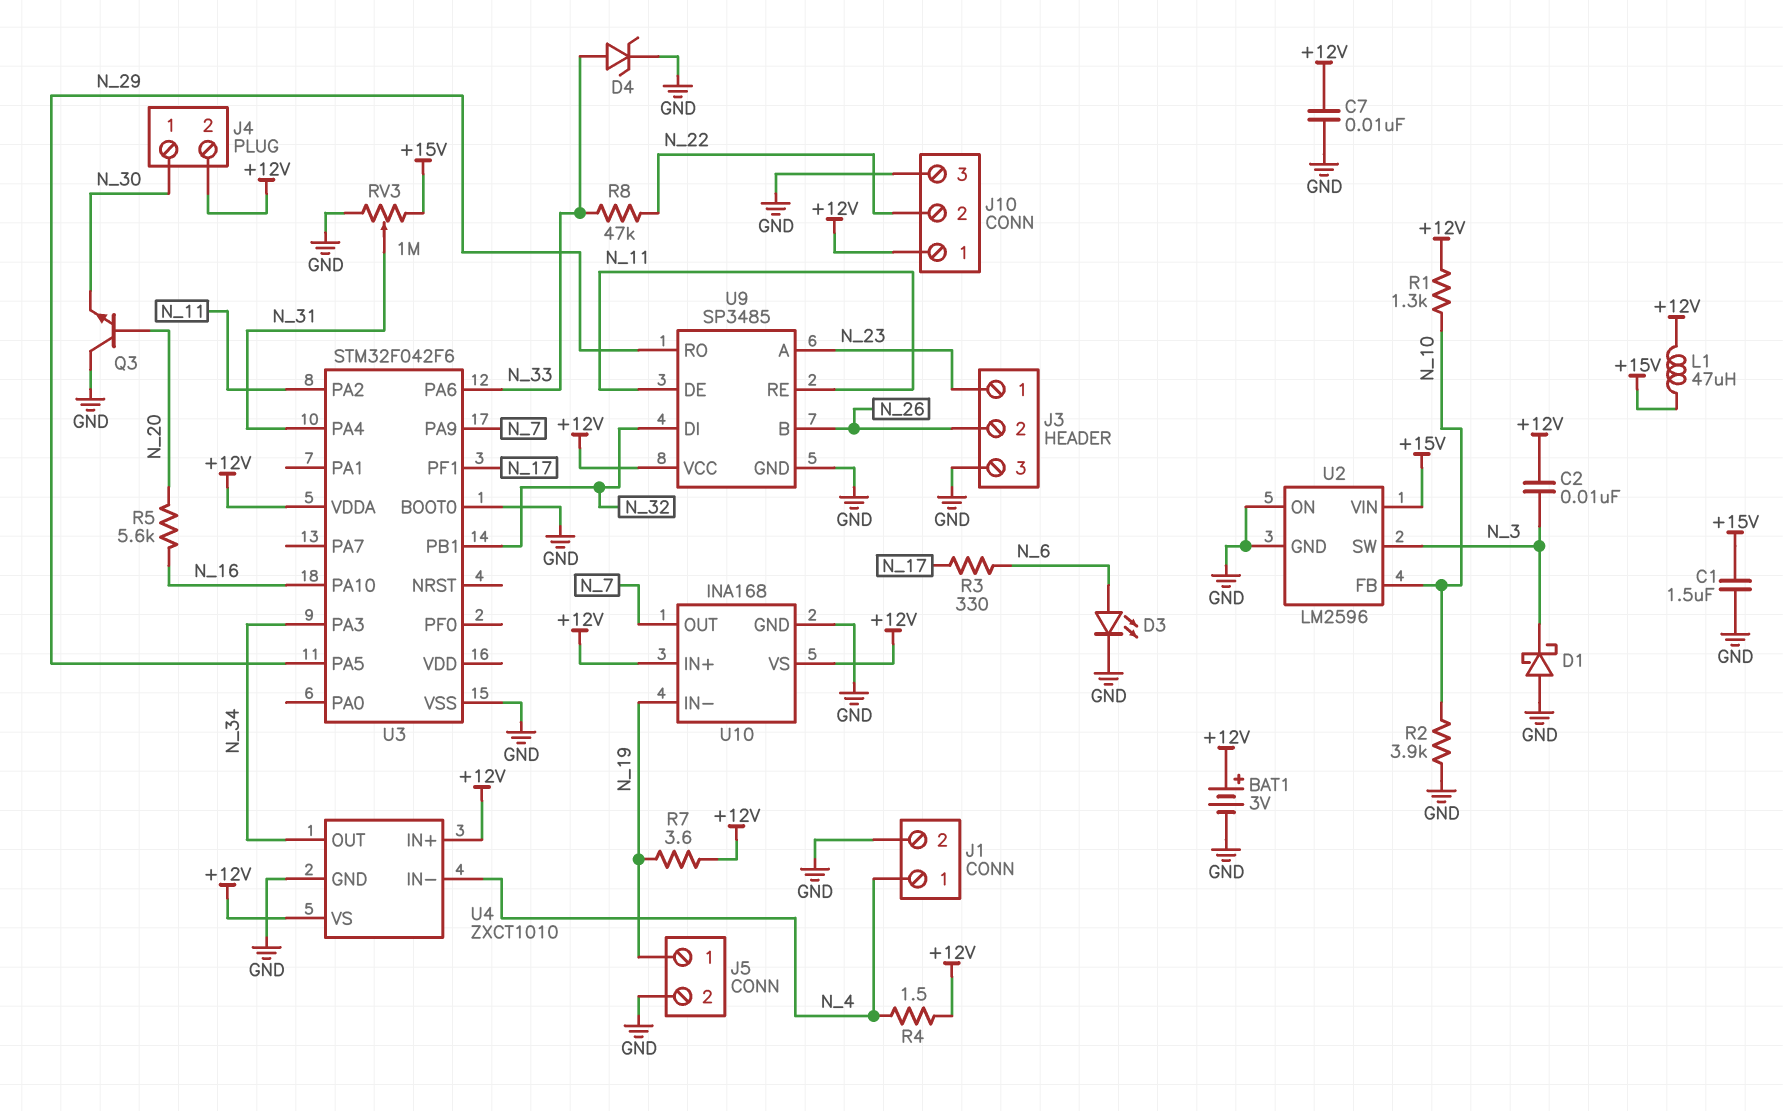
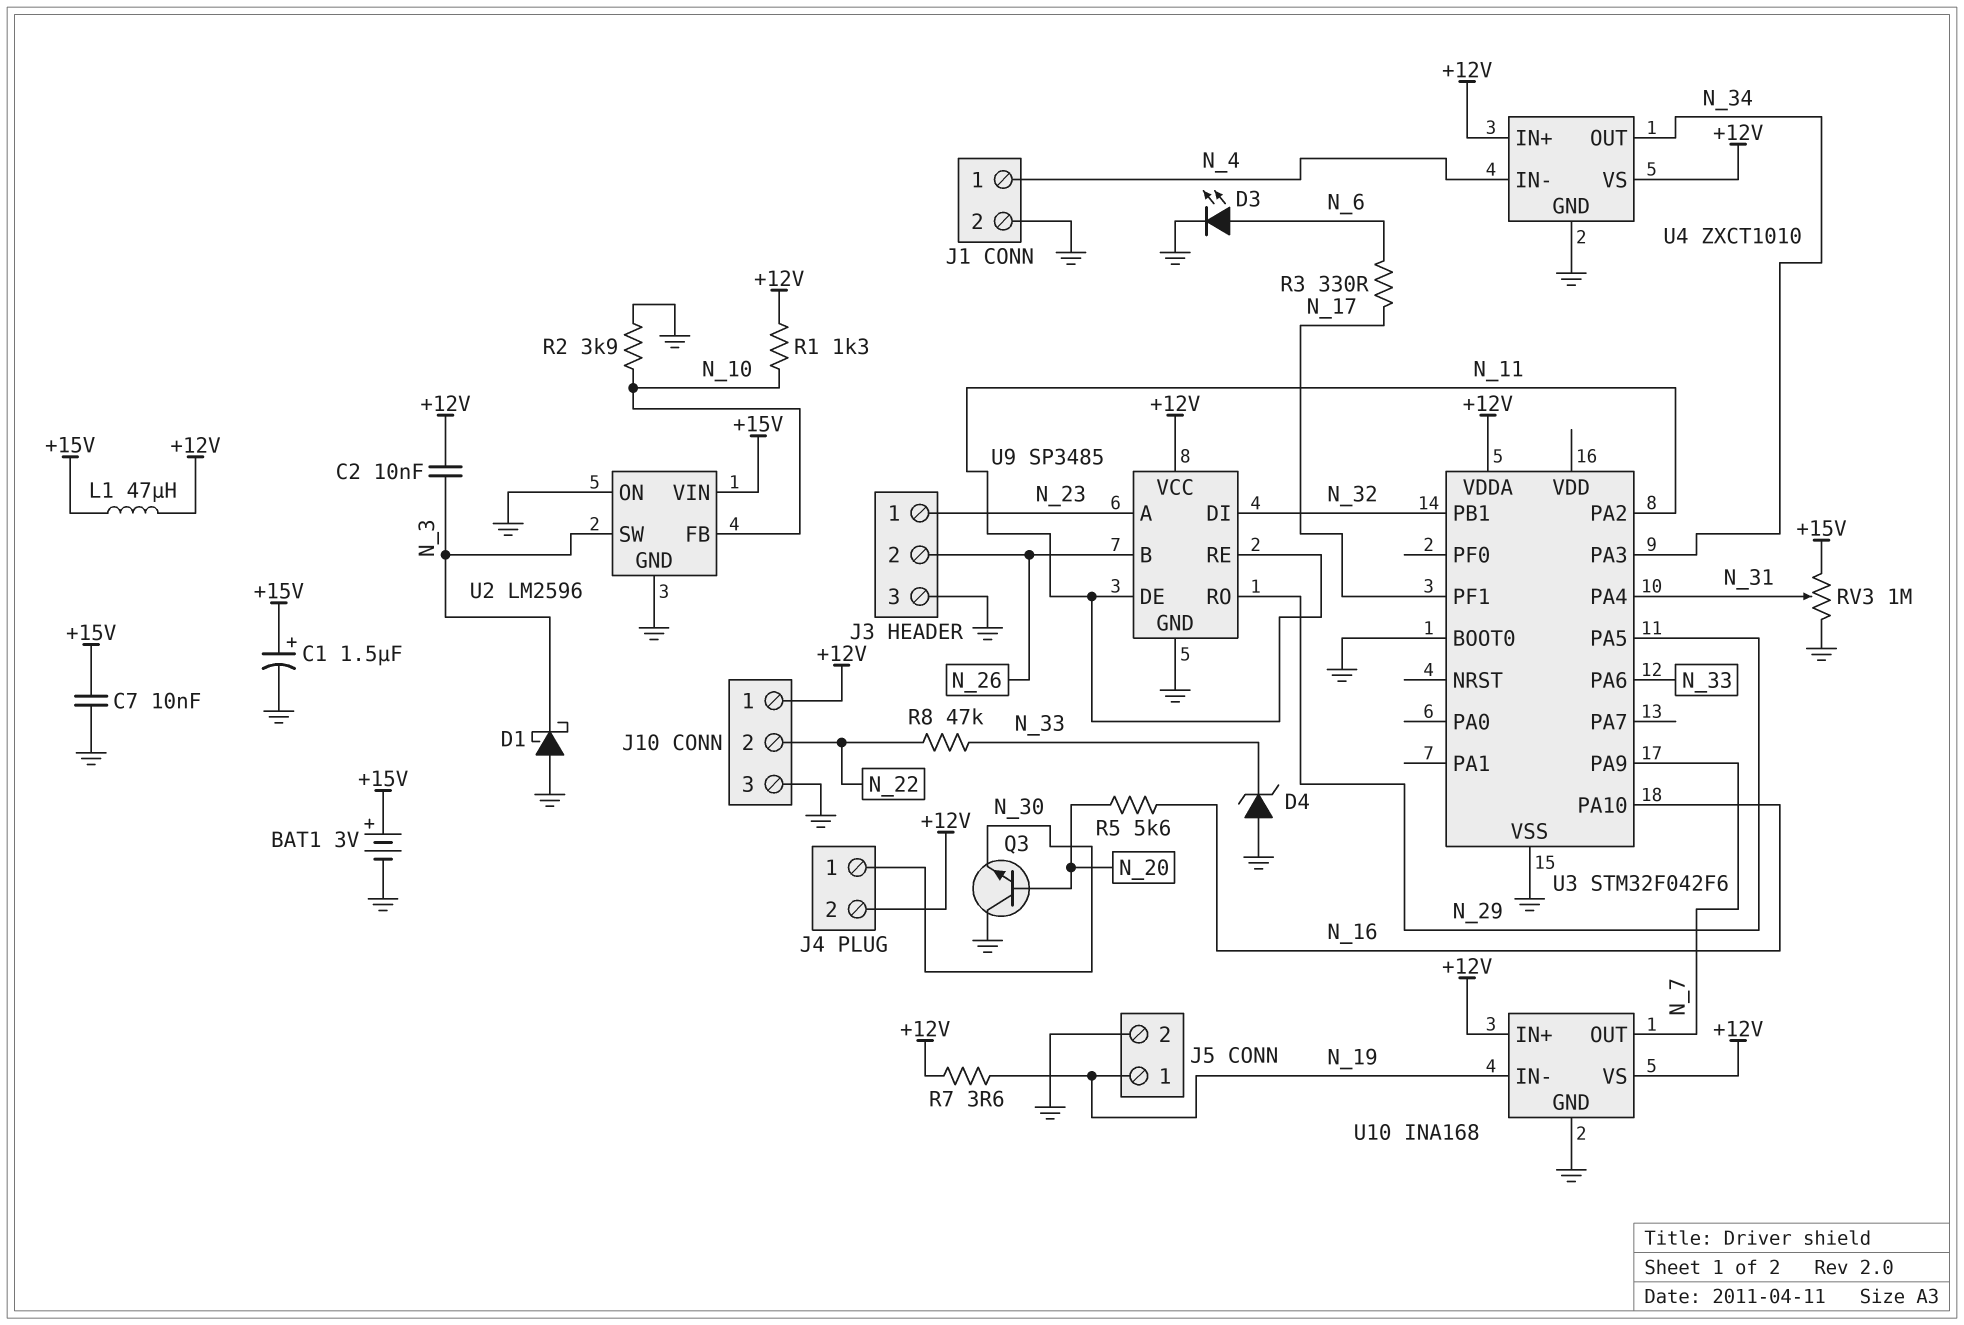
BAT1: 3V (plus +12V, minus GND) -> 3V (plus +15V, minus GND)
C1: 1.5uF (+15V, GND) -> 1.5uF (plus +15V, minus GND)
C7: 10nF (+12V, GND) -> 10nF (+15V, GND)
D4: zener (A N_33, K GND) -> zener (A GND, K N_33)
R4: 1.5 (+12V, N_4) -> none

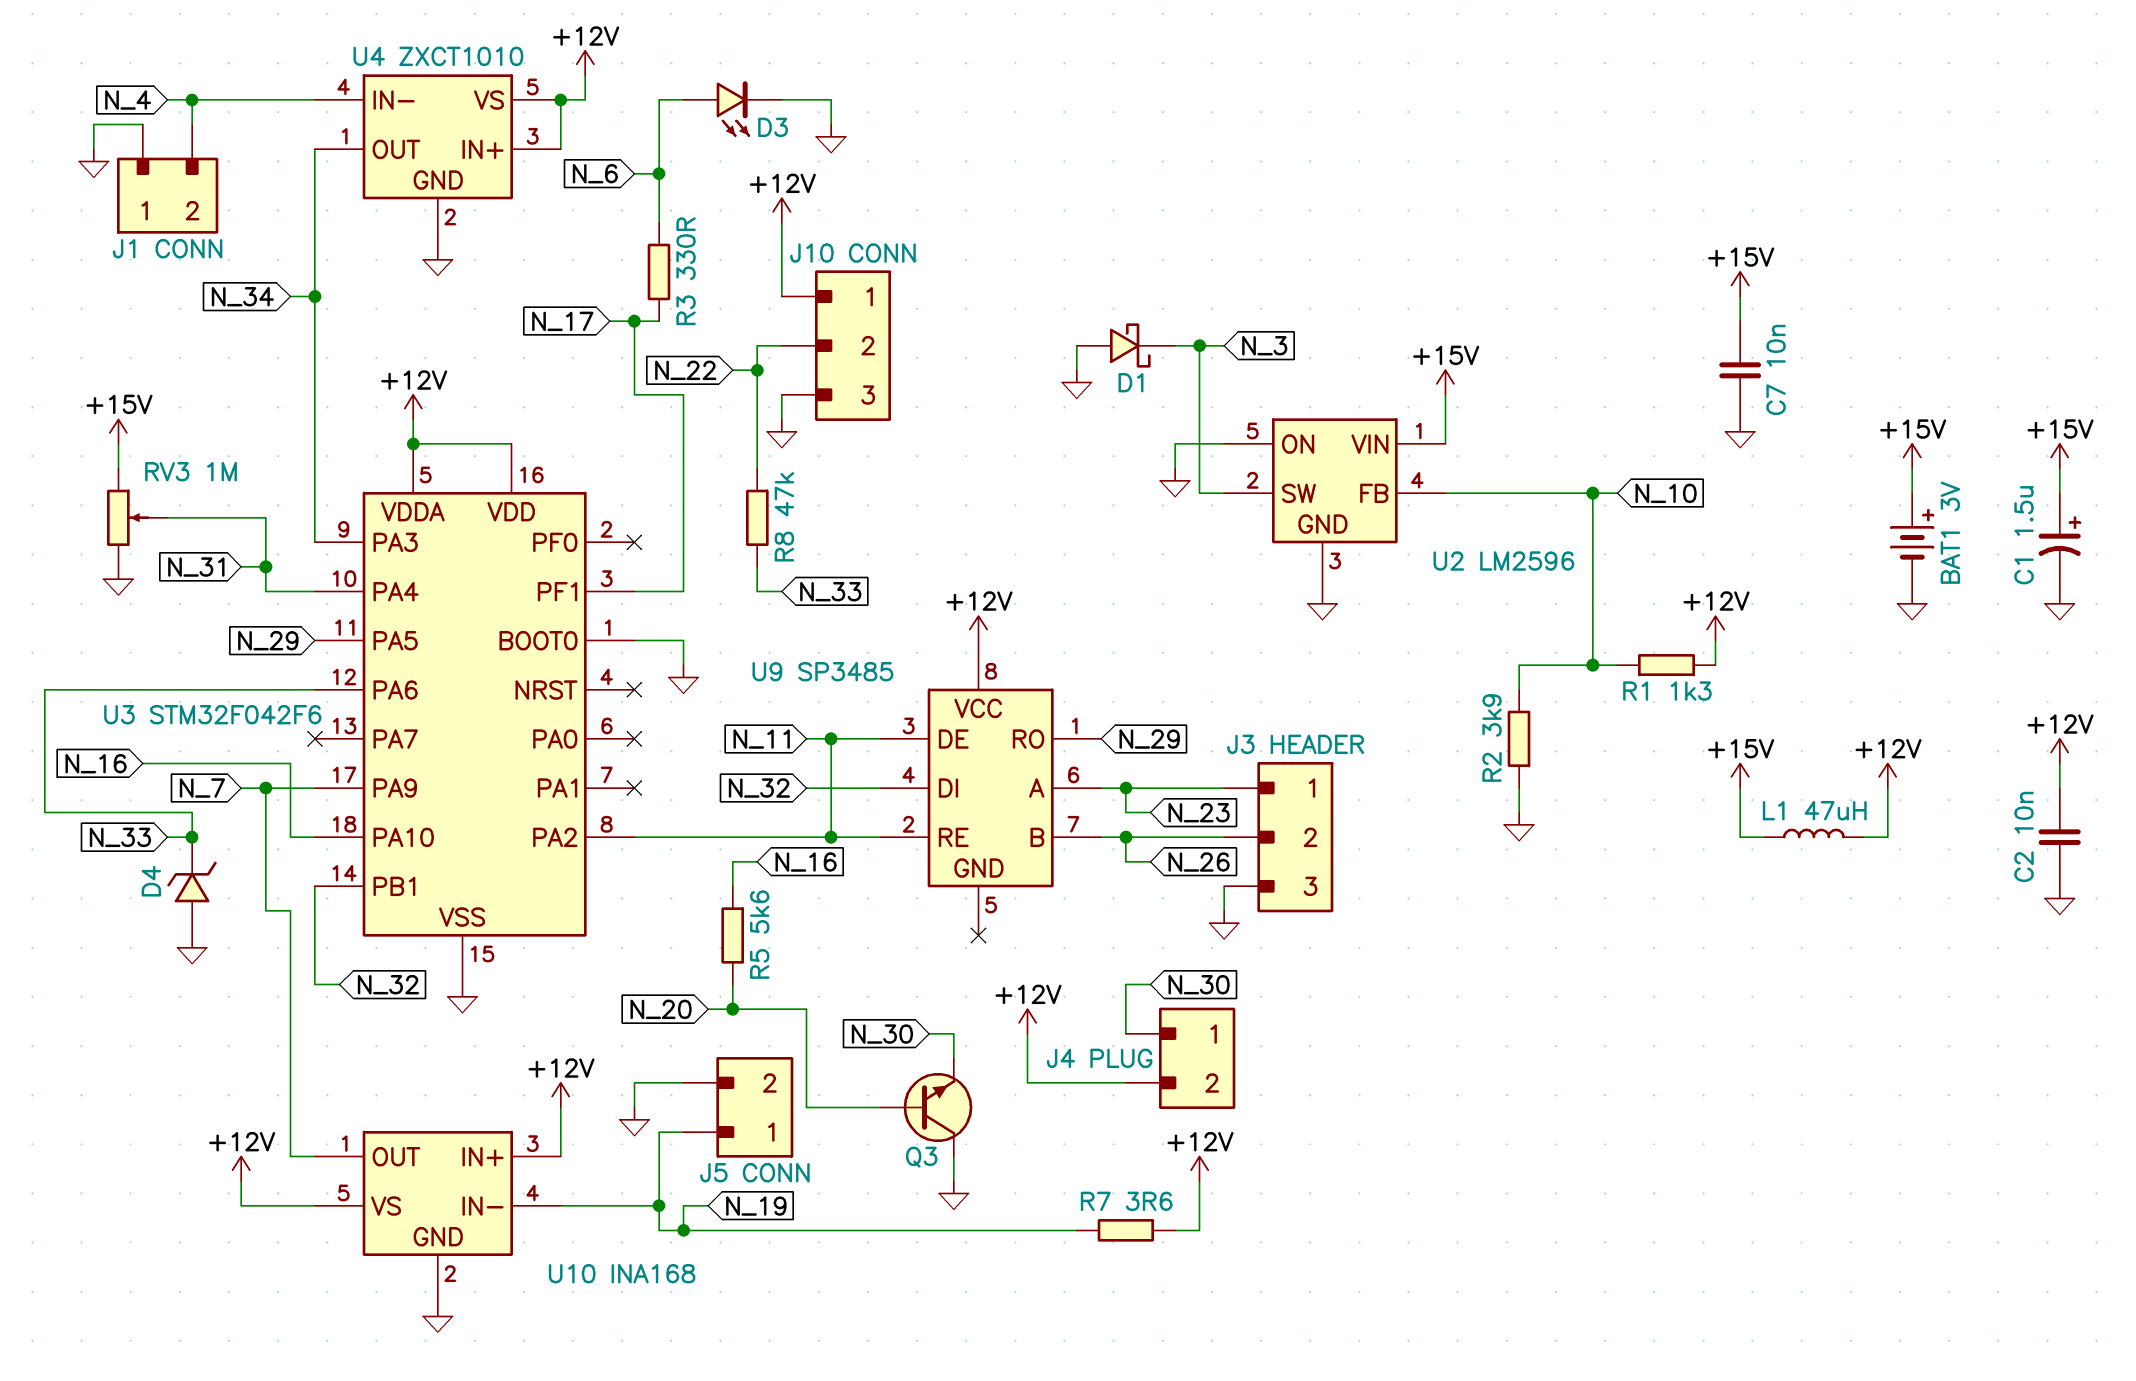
C2: 10nF (+12V, N_3) -> 10nF (+12V, GND)
J1 pin 1: N_4 -> GND
J1 pin 2: GND -> N_4
U3 pin VDD: none -> +12V
U9 pin GND: GND -> none

